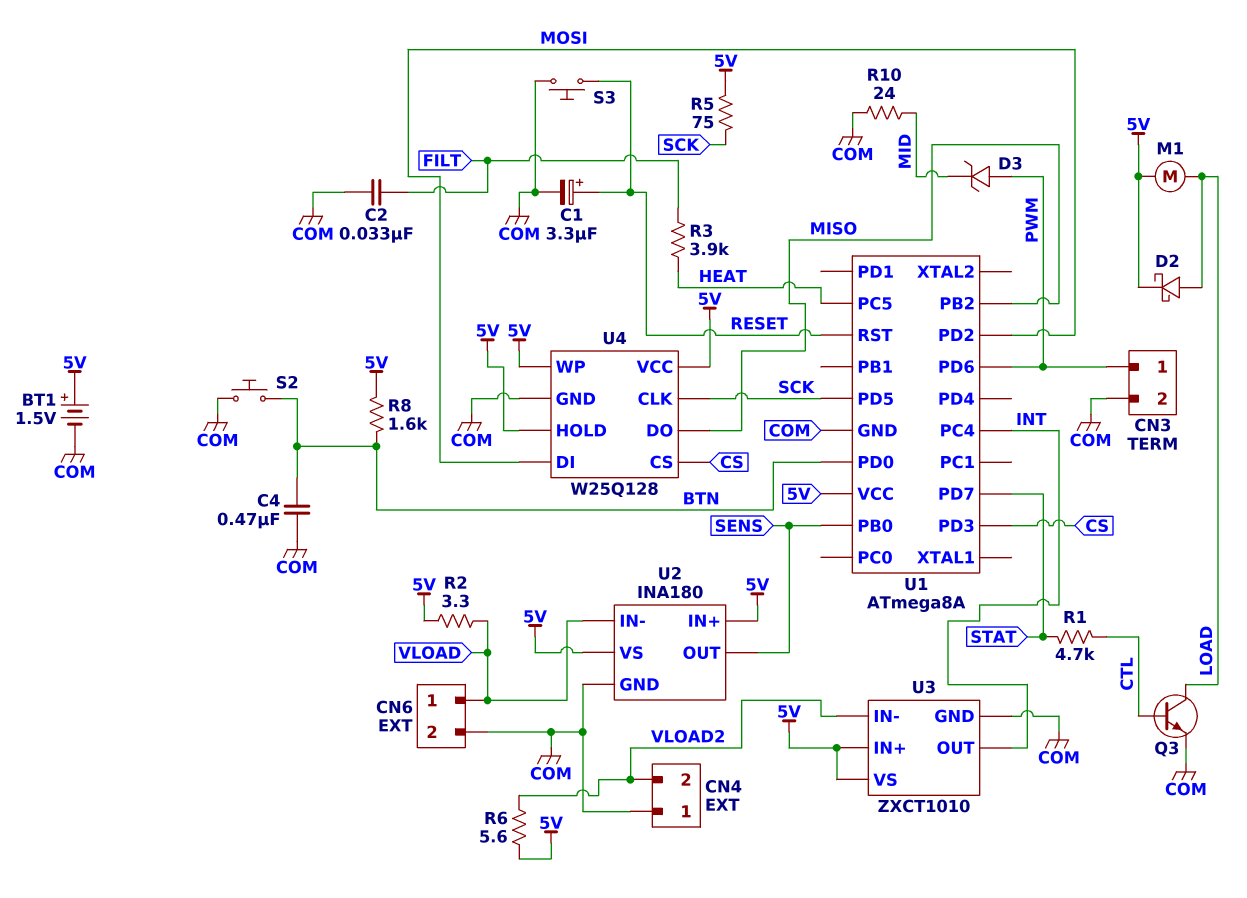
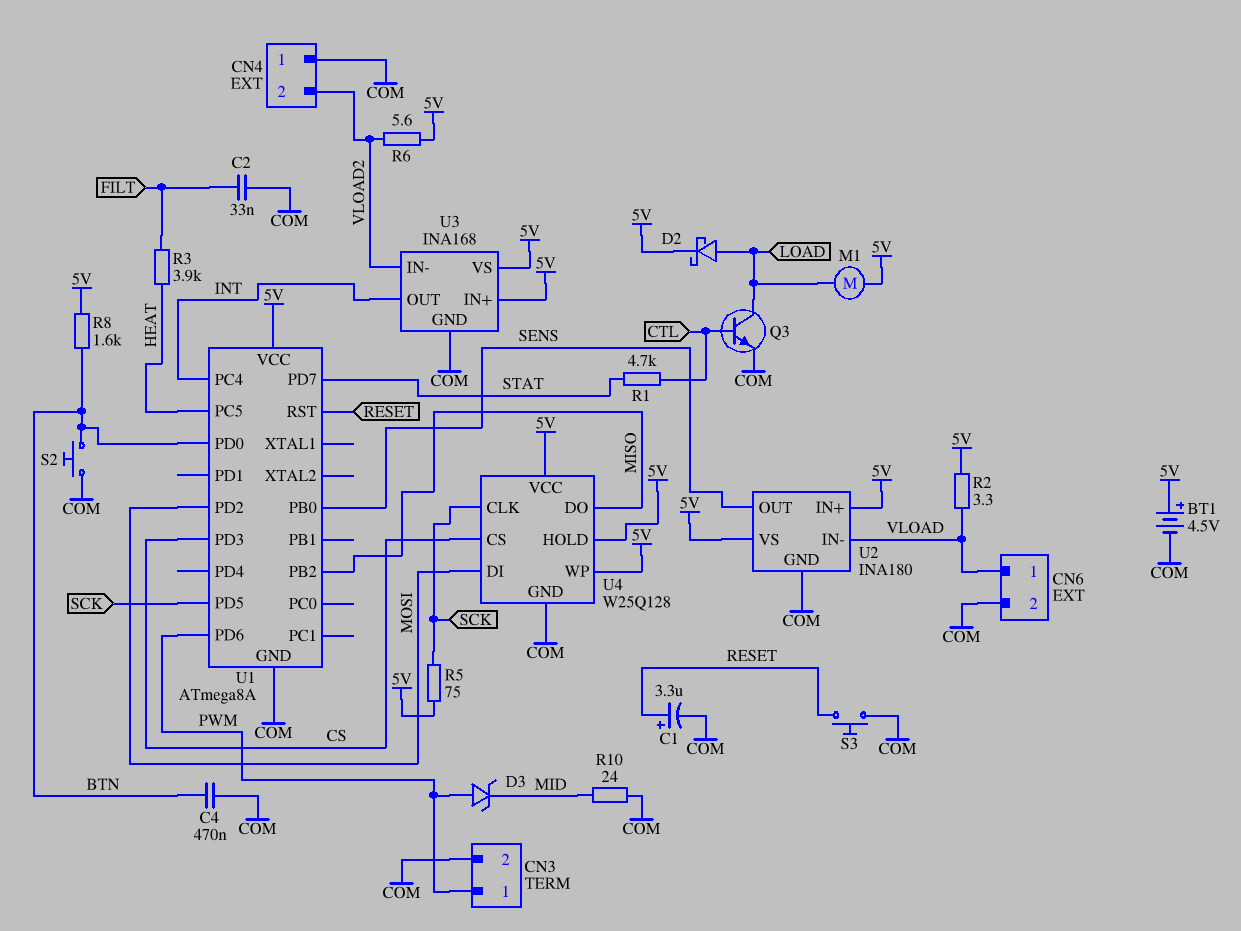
BT1: 1.5V (plus 5V, minus COM) -> 4.5V (plus 5V, minus COM)
U3: ZXCT1010 -> INA168

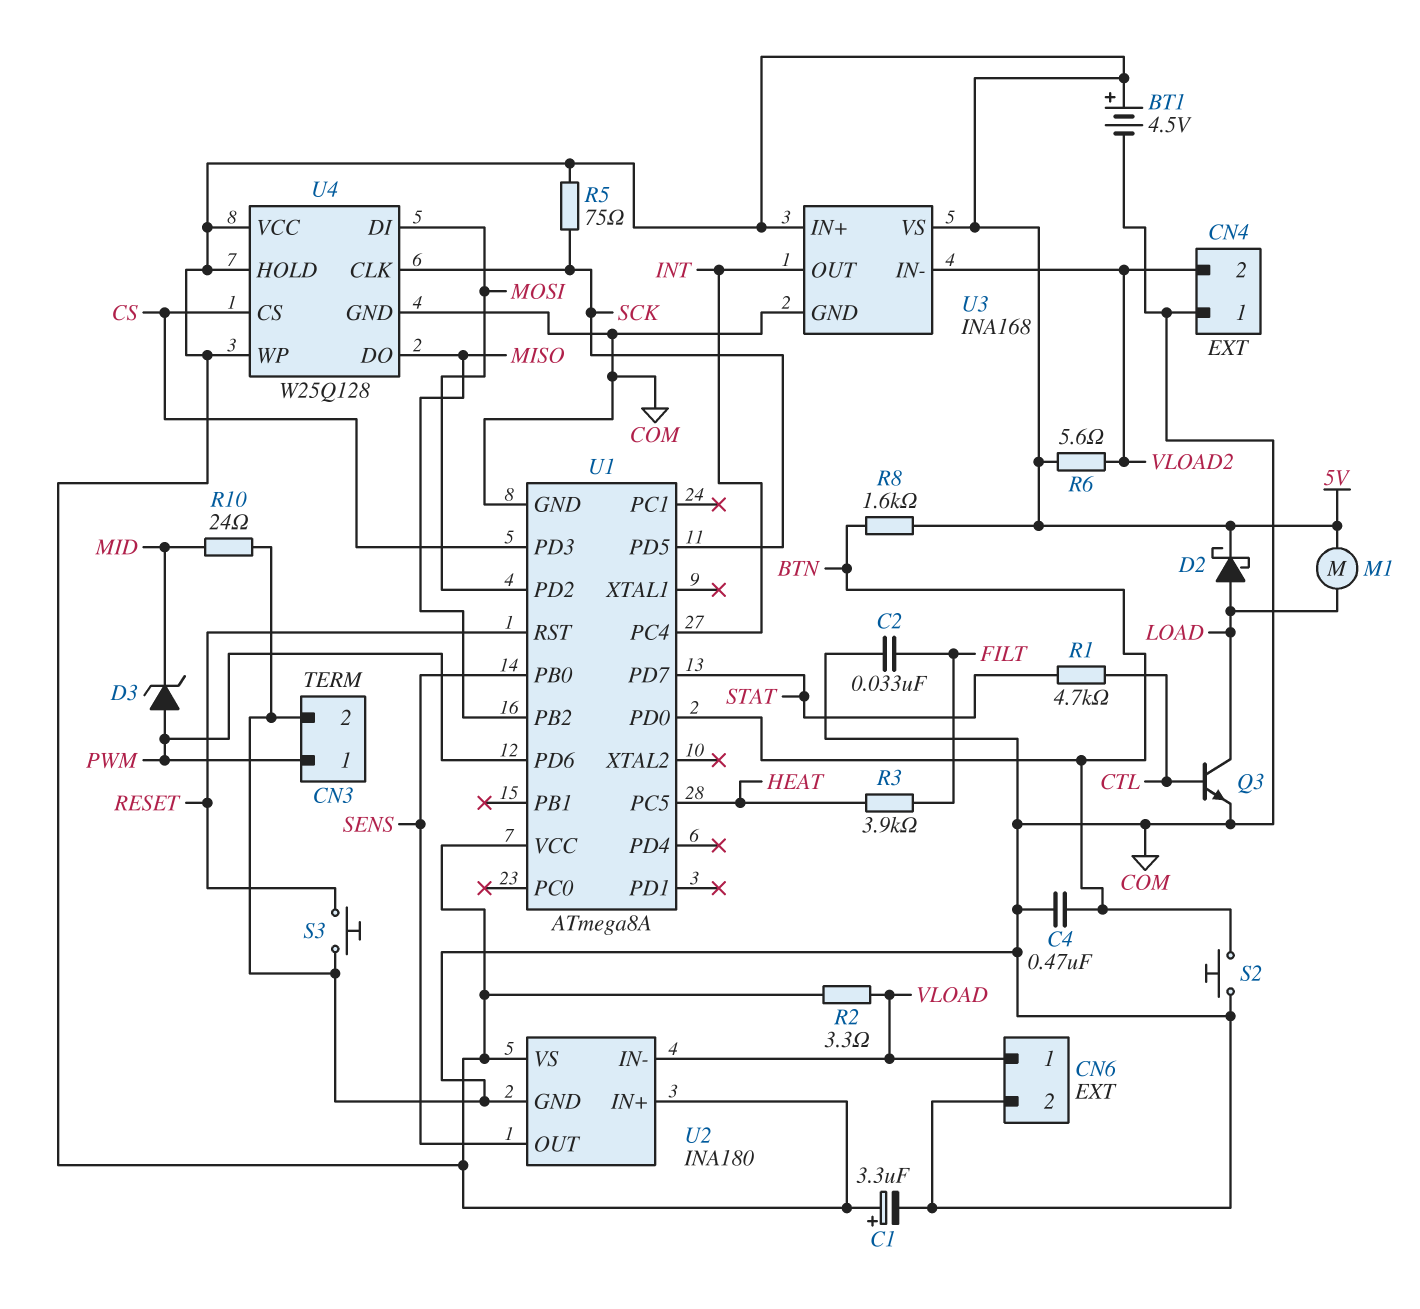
C1: 3.3uF (plus RESET, minus COM) -> 3.3uF (plus 5V, minus COM)

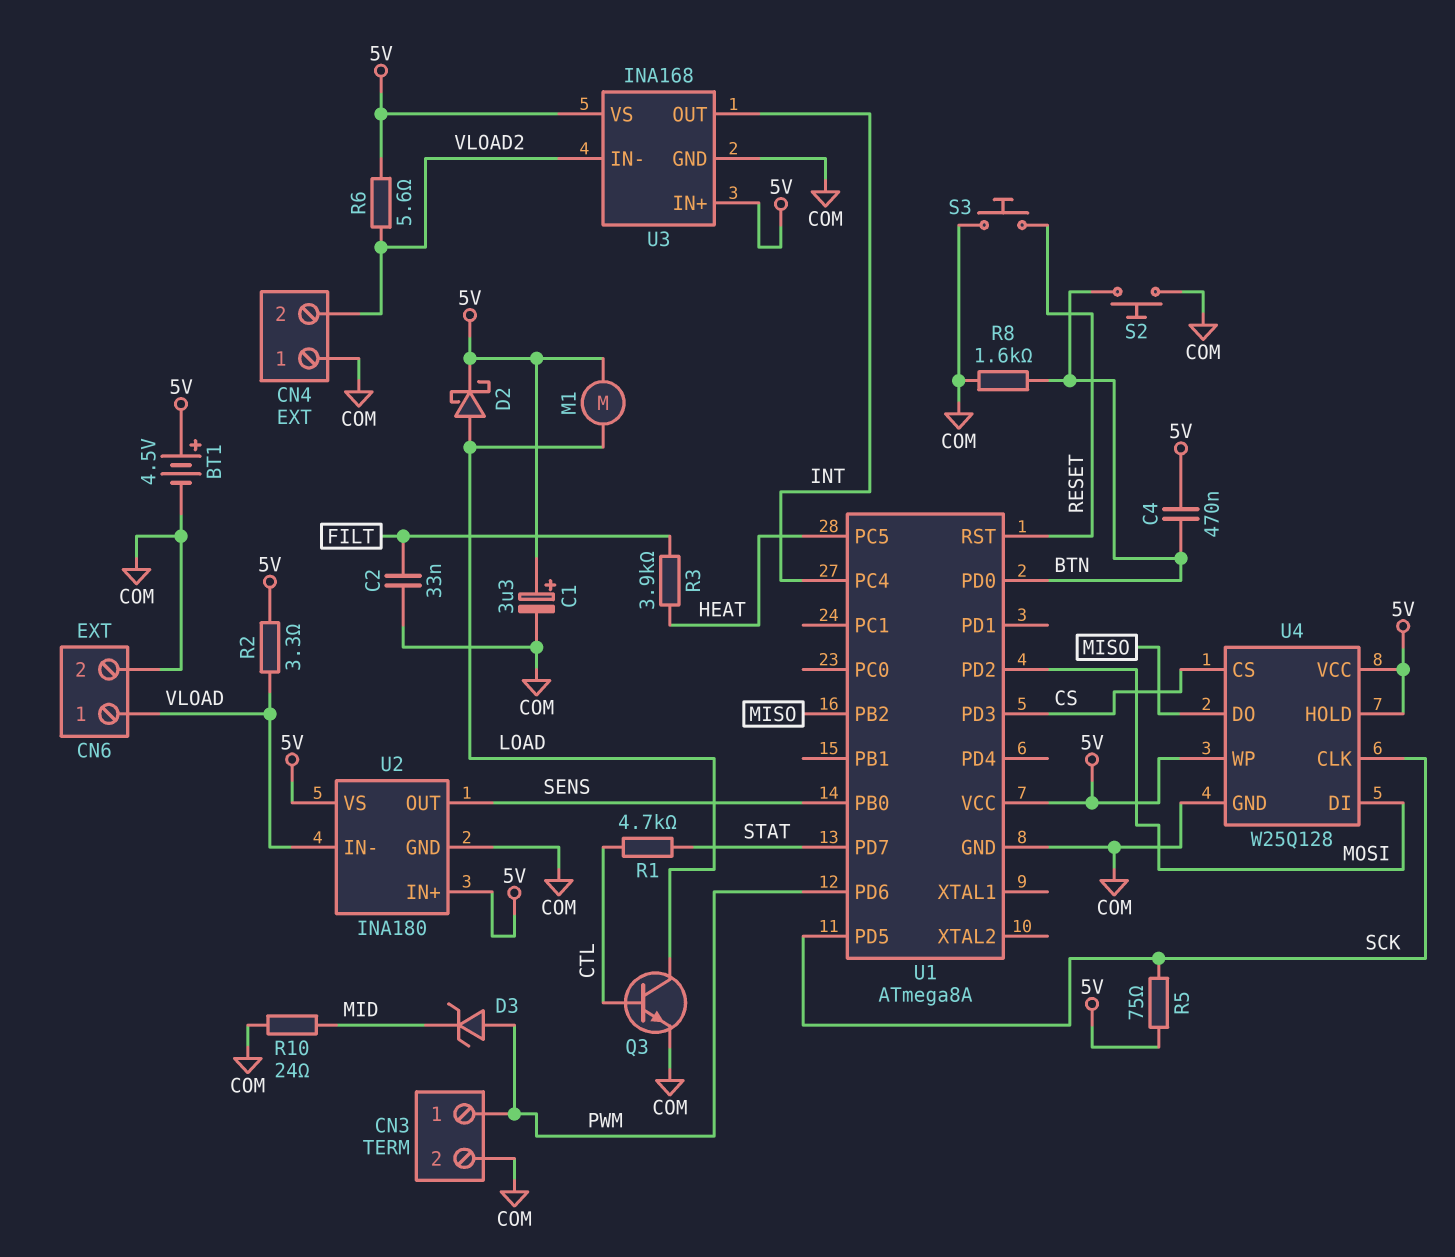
C4: 470nF (BTN, COM) -> 470nF (5V, BTN)
R8: 1.6k (5V, BTN) -> 1.6k (BTN, COM)

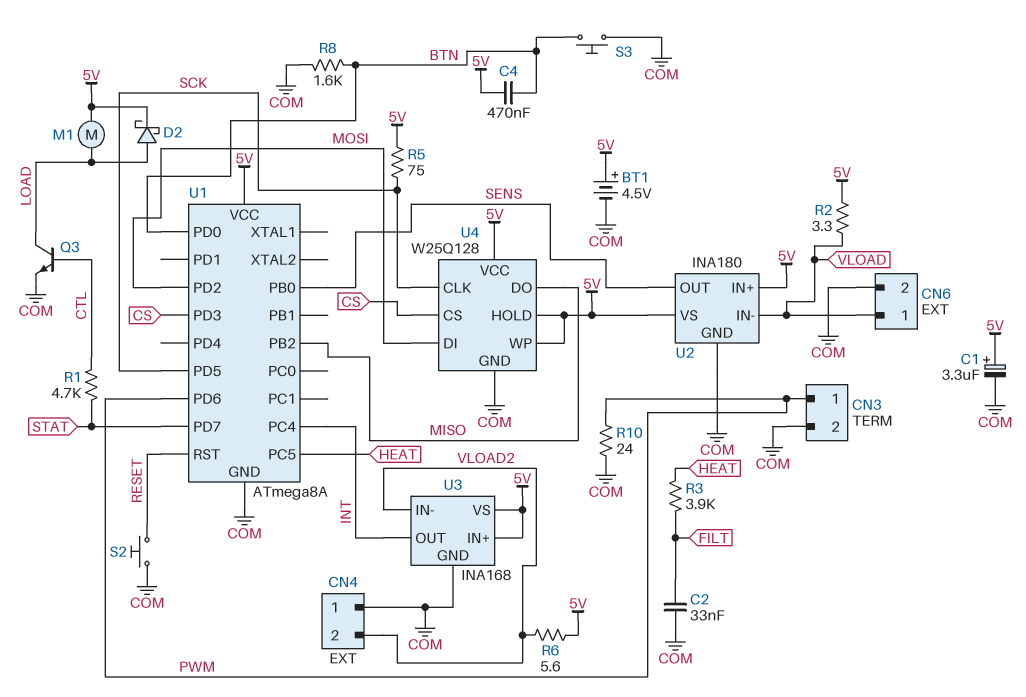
D3: zener (A PWM, K MID) -> none
R10: 24 (COM, MID) -> 24 (COM, PWM)
S2: button (BTN, COM) -> button (COM, RESET)
S3: button (COM, RESET) -> button (BTN, COM)

